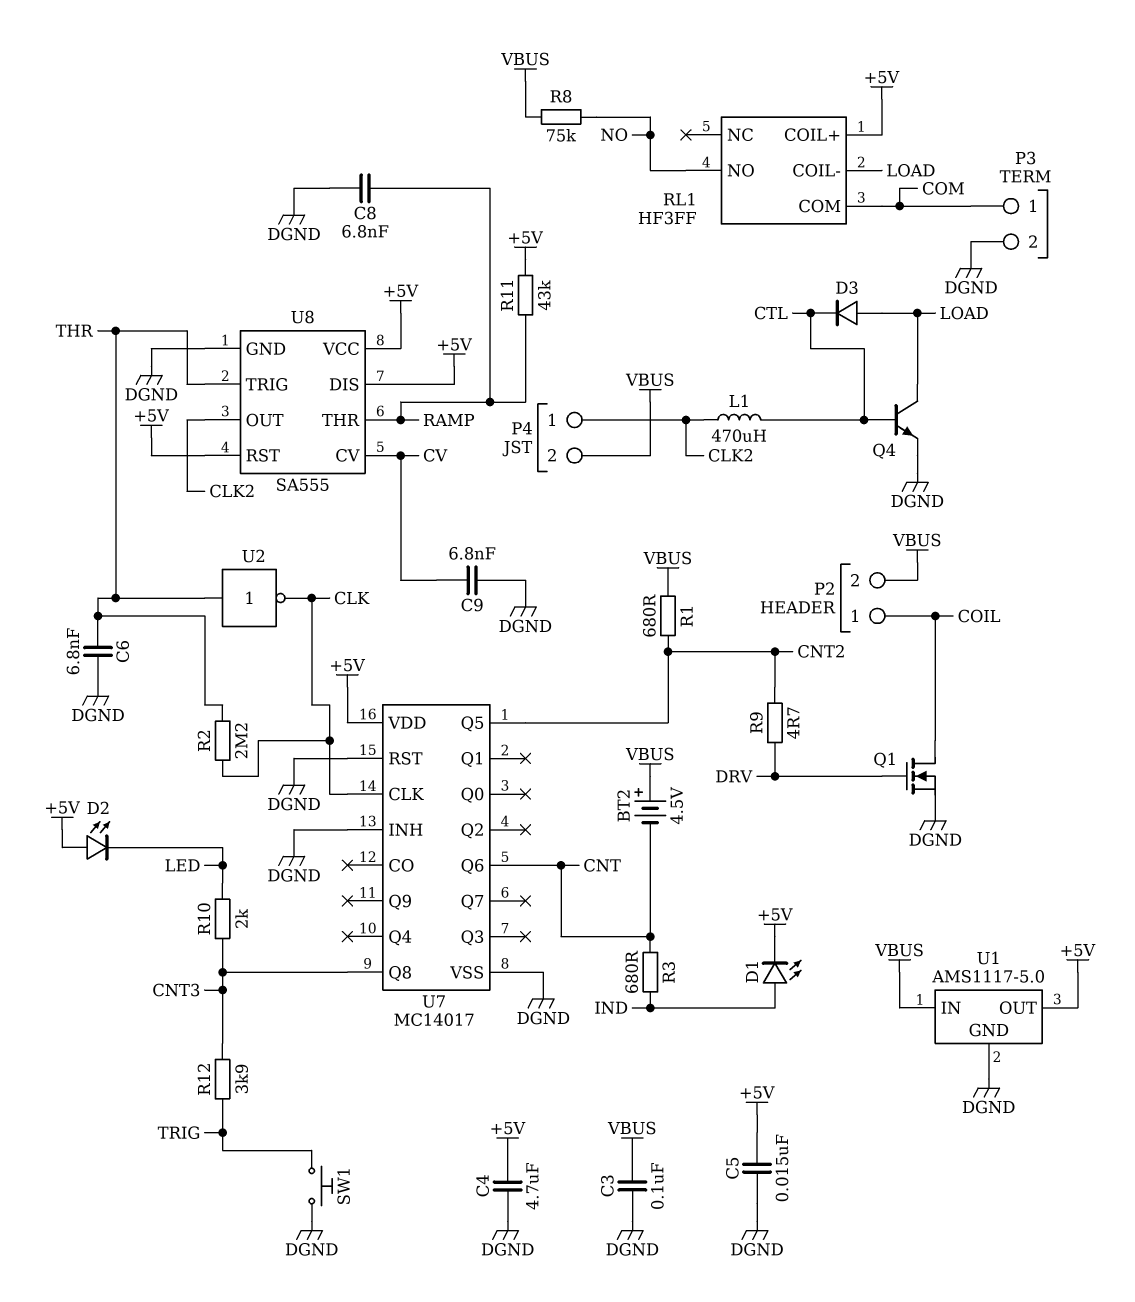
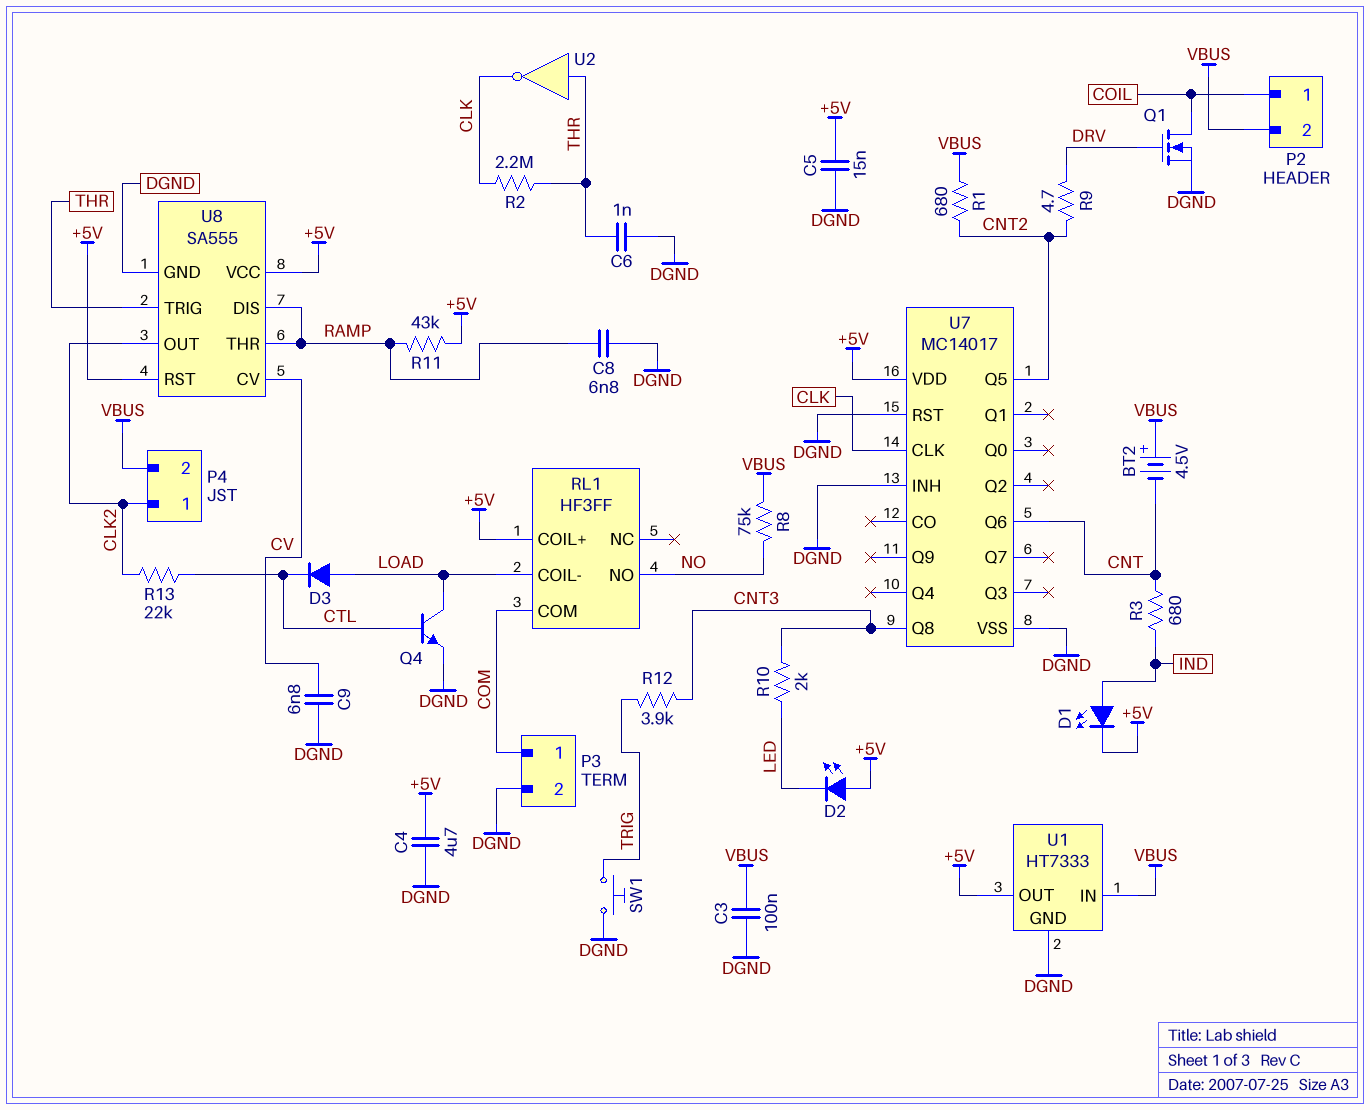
C6: 6.8nF (DGND, THR) -> 1nF (DGND, THR)
L1: 470uH (CLK2, CTL) -> none
R13: none -> 22k (CLK2, CTL)
U1: AMS1117-5.0 -> HT7333
U8 pin DIS: +5V -> RAMP

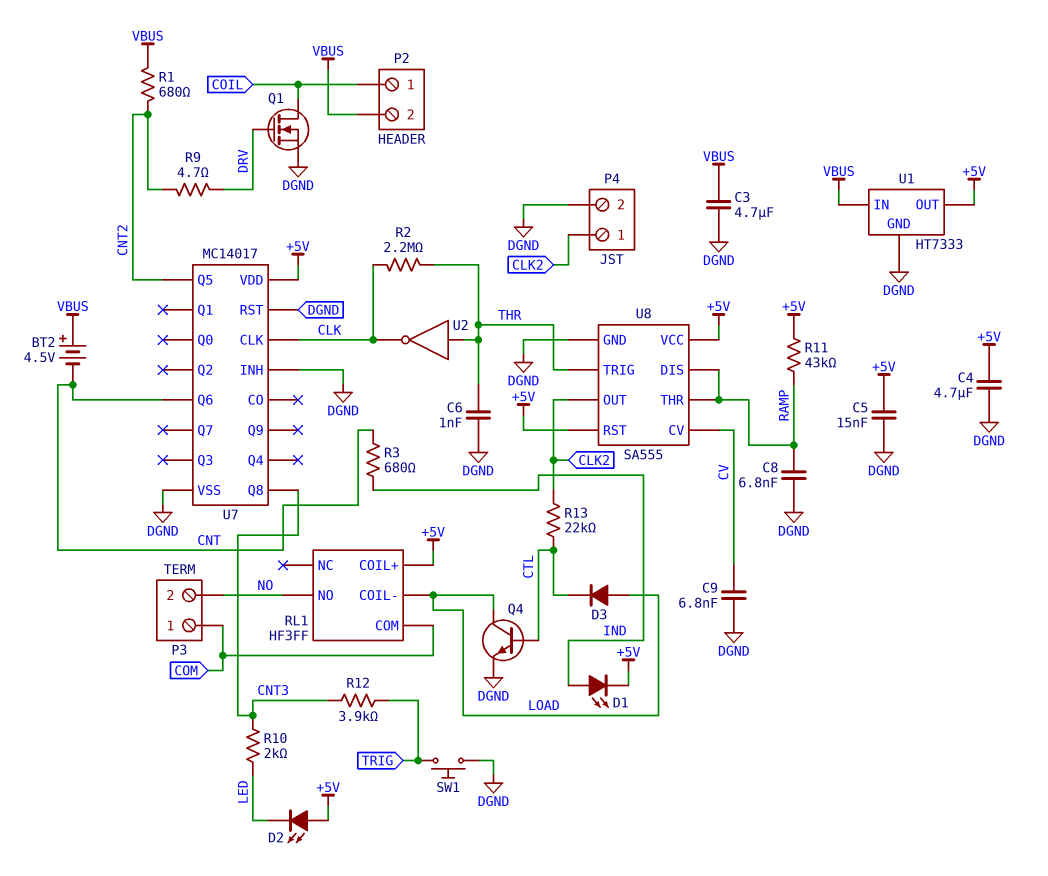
C3: 100nF (DGND, VBUS) -> 4.7uF (DGND, VBUS)
P3 pin 2: DGND -> NO
P4 pin 2: VBUS -> DGND
R8: 75k (NO, VBUS) -> none

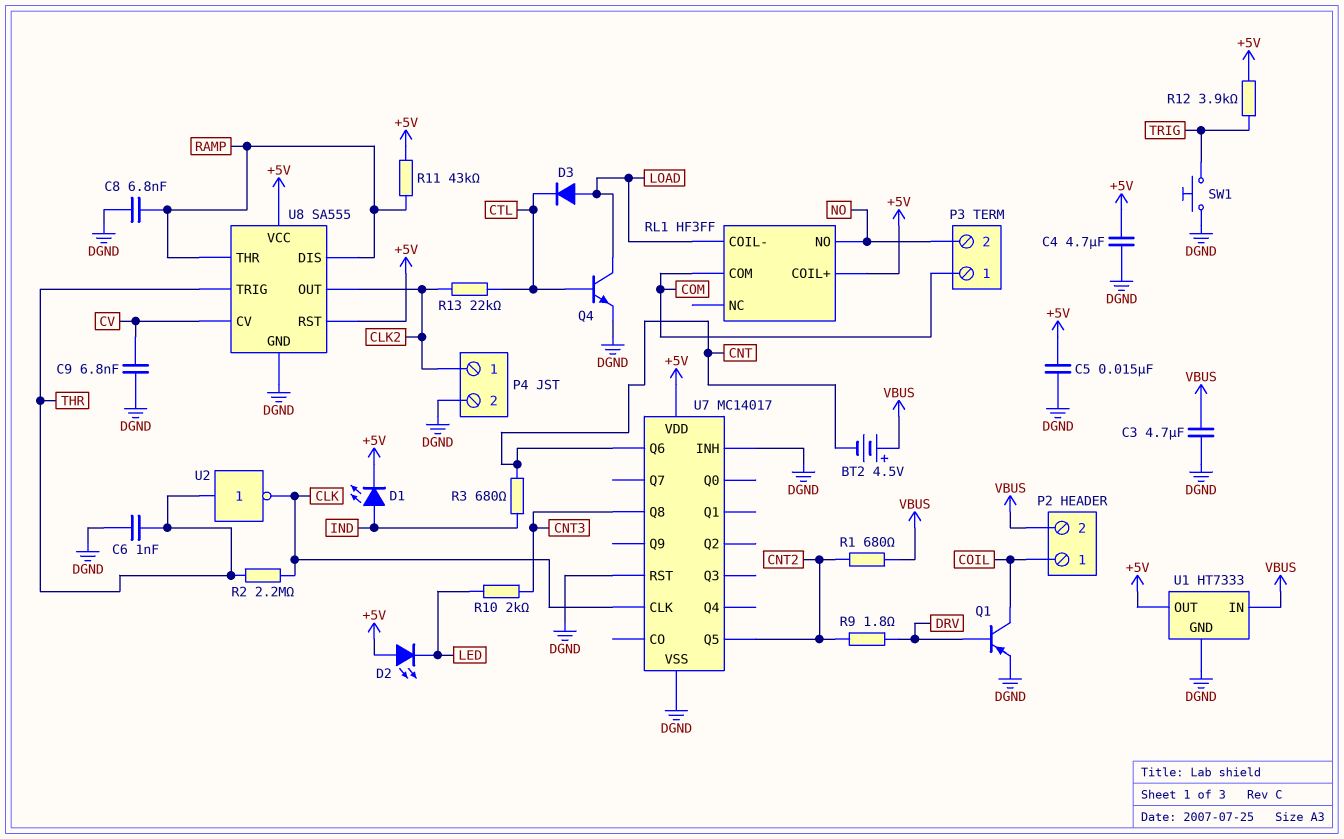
Q1: NMOS (G DRV, D COIL, S DGND) -> PNP (B DRV, C COIL, E DGND)
R9: 4.7 (CNT2, DRV) -> 1.8 (CNT2, DRV)
R12: 3.9k (CNT3, TRIG) -> 3.9k (+5V, TRIG)

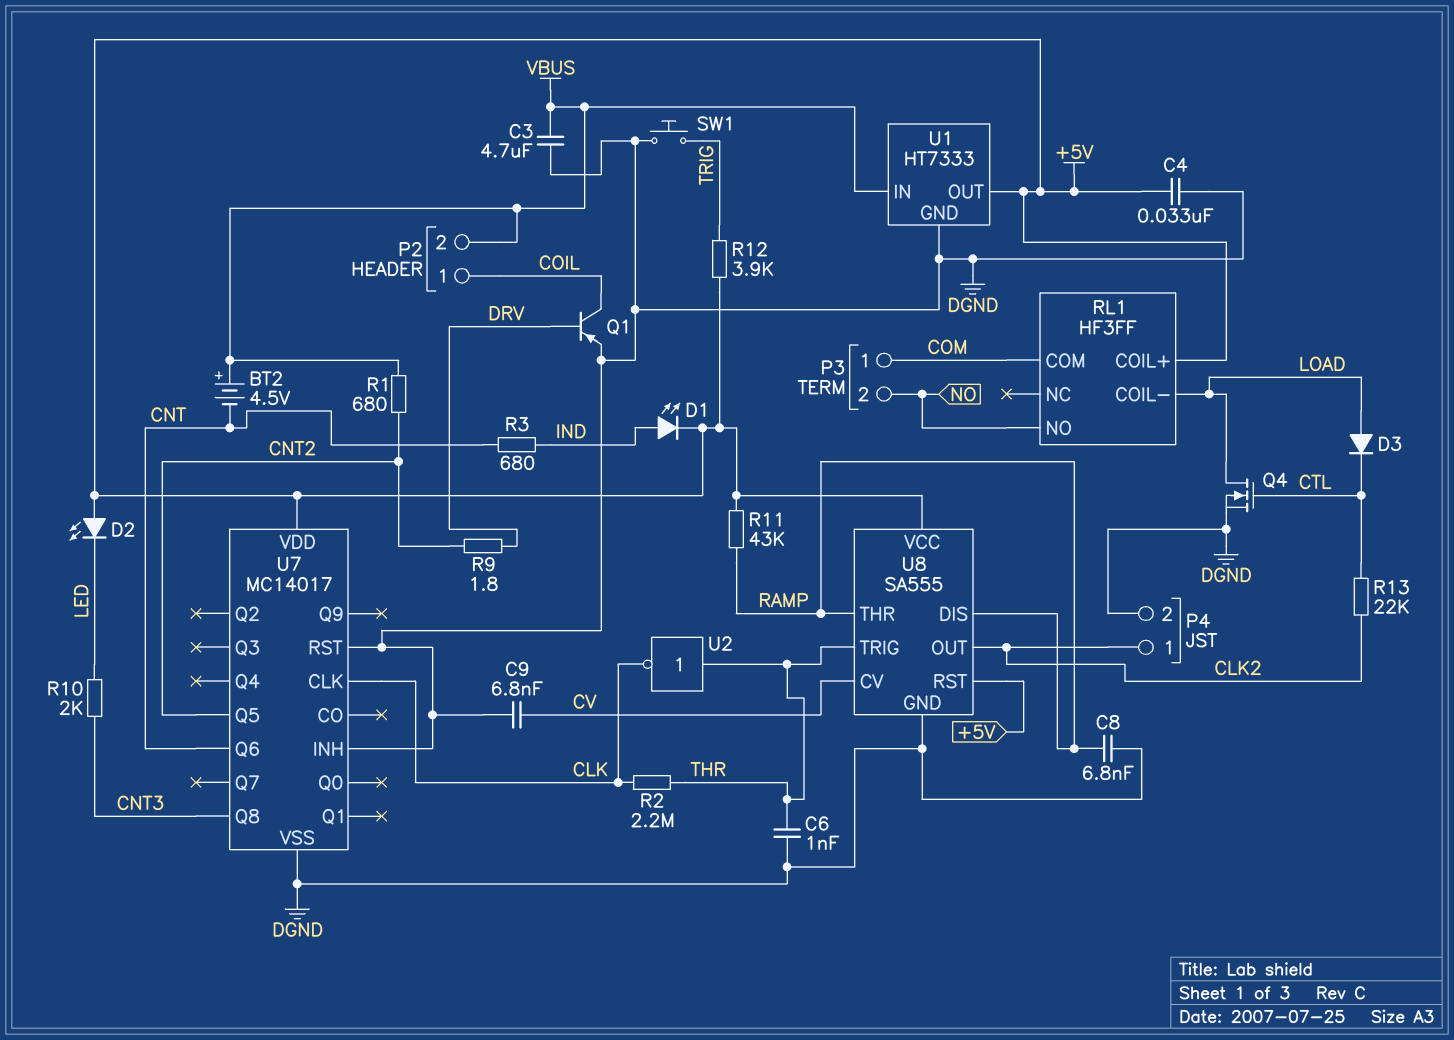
C4: 4.7uF (+5V, DGND) -> 33nF (+5V, DGND)
C5: 15nF (+5V, DGND) -> none
Q4: NPN (B CTL, C LOAD, E DGND) -> NMOS (G CTL, D LOAD, S DGND)

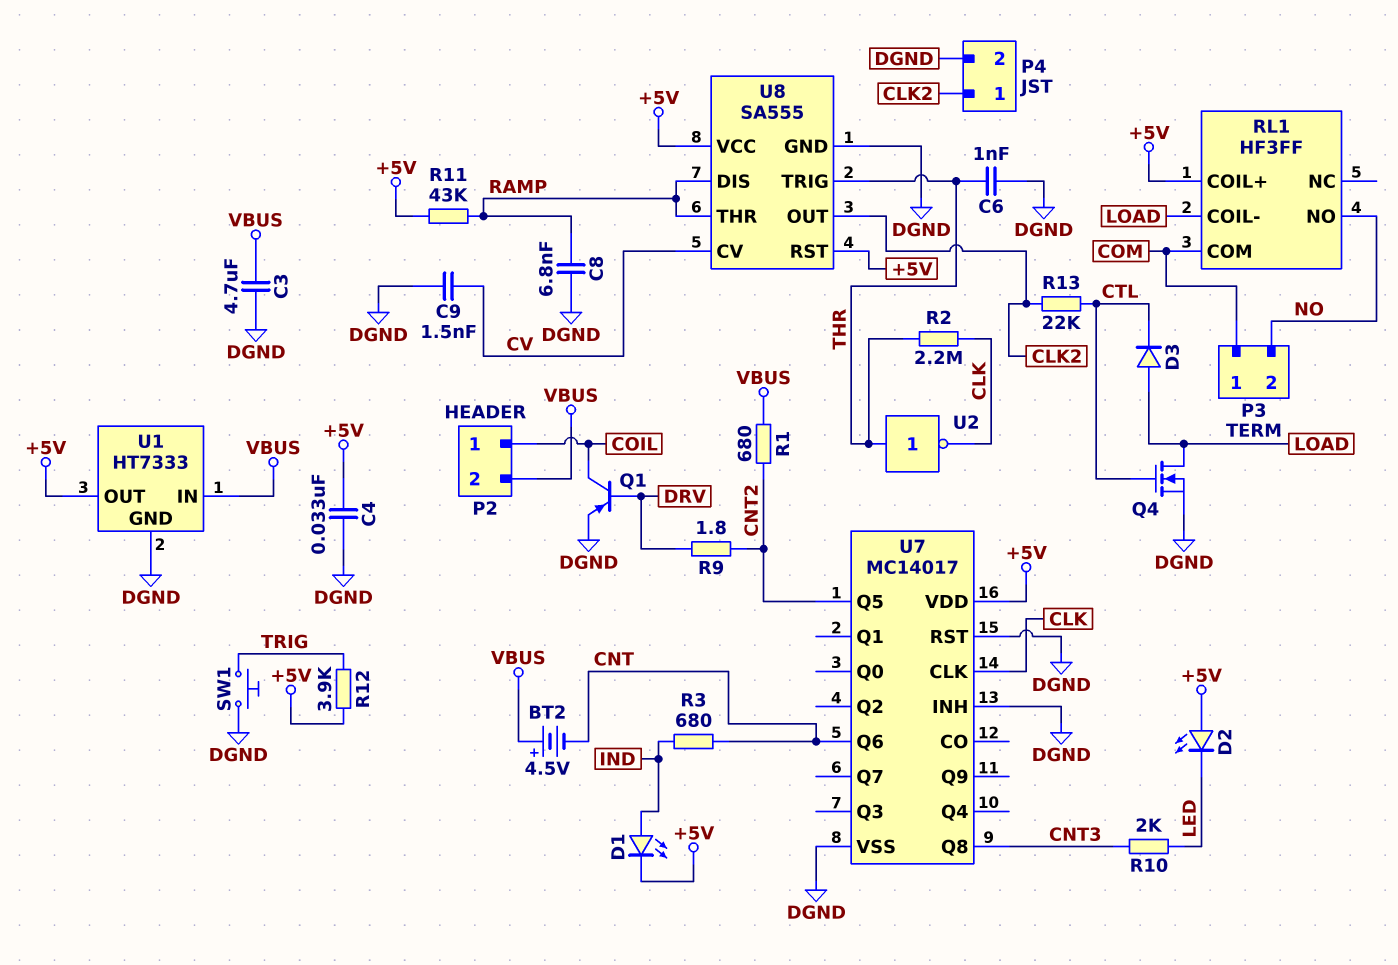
C9: 6.8nF (CV, DGND) -> 1.5nF (CV, DGND)

